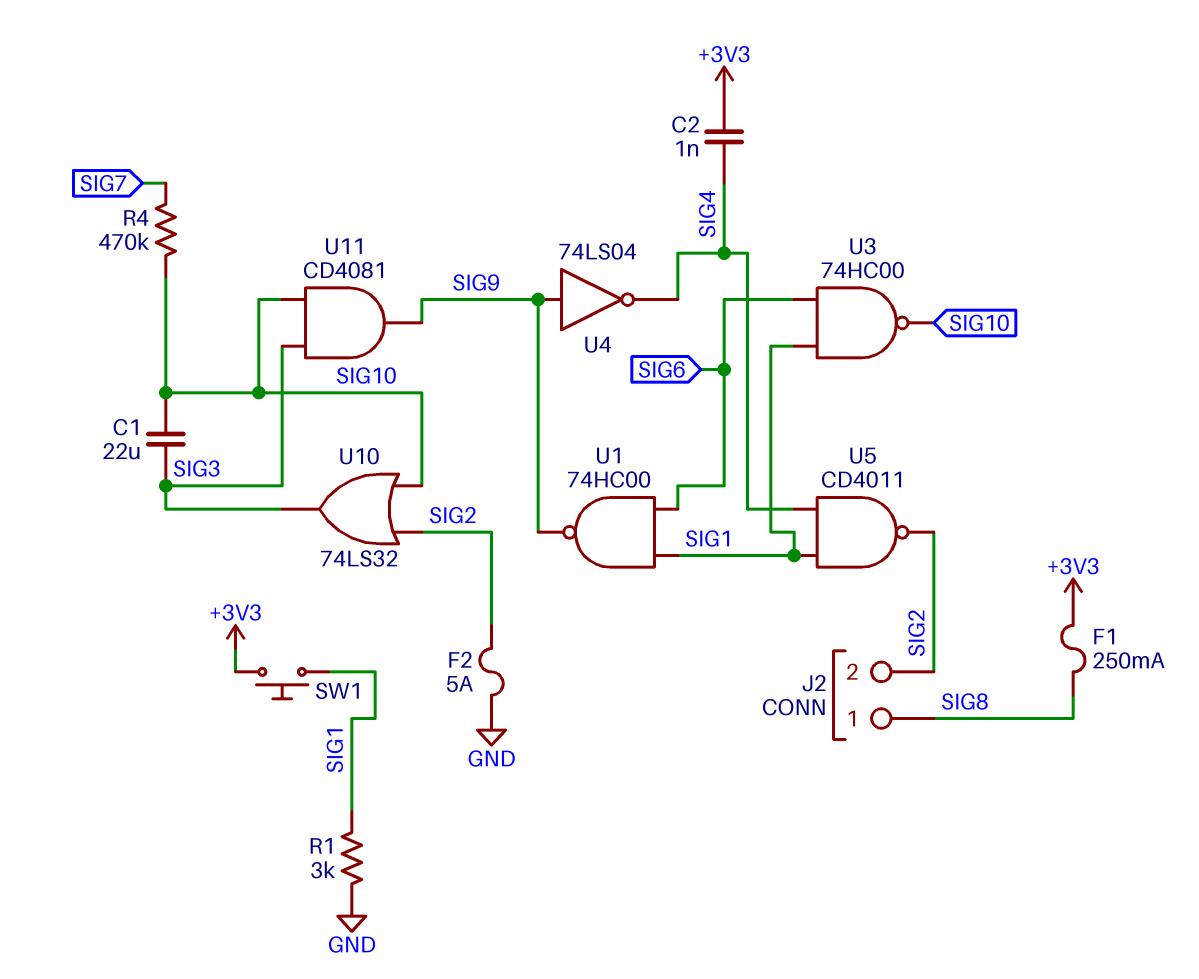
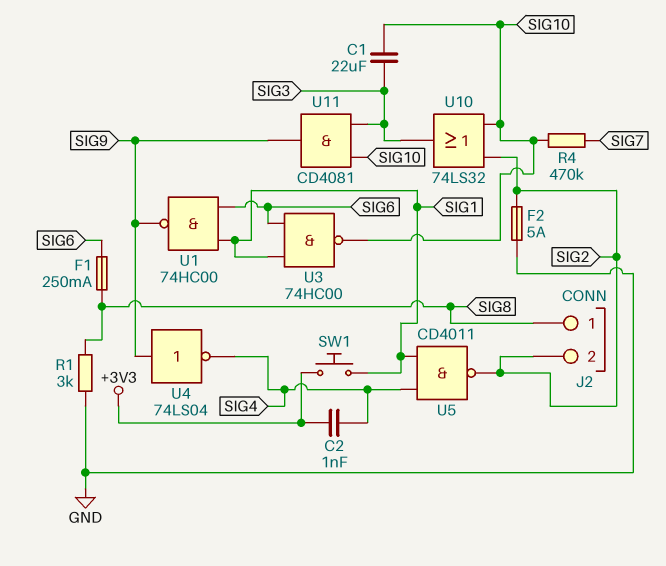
F1: 250mA (+3V3, SIG8) -> 250mA (SIG6, SIG8)
R1: 3k (GND, SIG1) -> 3k (GND, SIG8)

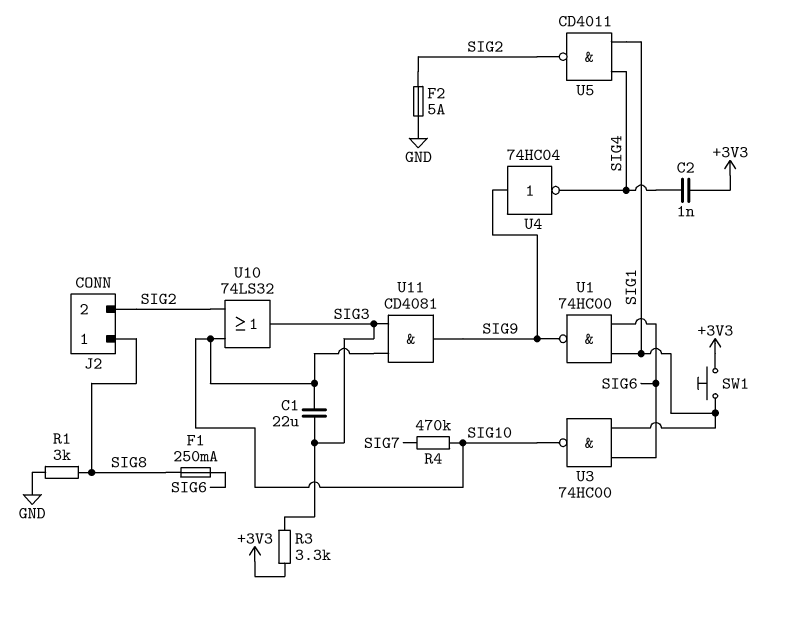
R3: none -> 3.3k (+3V3, SIG3)
U4: NOT 74LS04 (in SIG9, out SIG4) -> NOT 74HC04 (in SIG9, out SIG4)

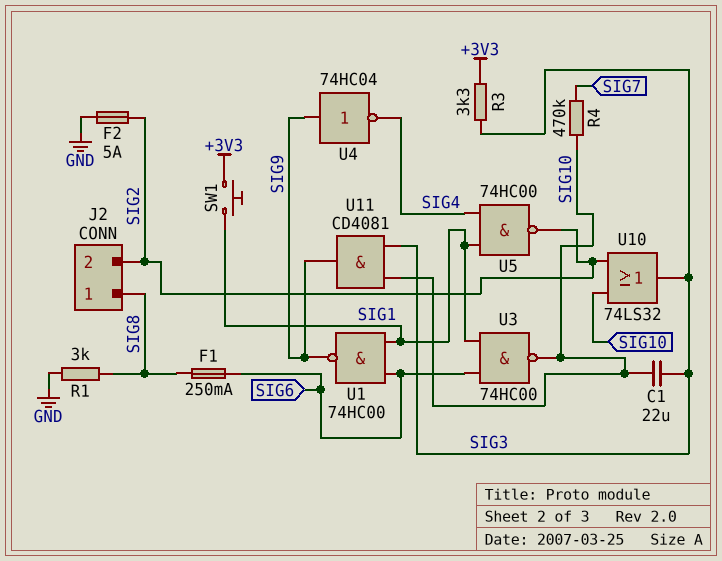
C2: 1nF (+3V3, SIG4) -> none
U5: NAND CD4011 (in SIG1, in SIG4, out SIG2) -> NAND 74HC00 (in SIG1, in SIG4, out SIG2)

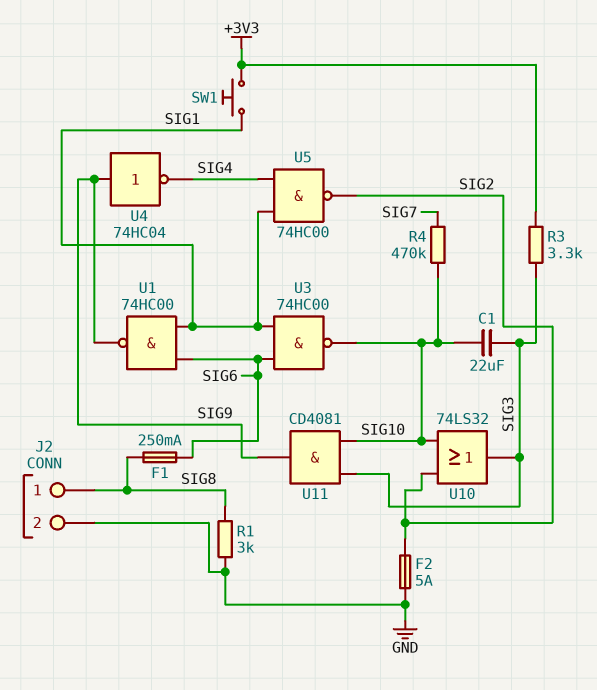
J2 pin 2: SIG2 -> GND

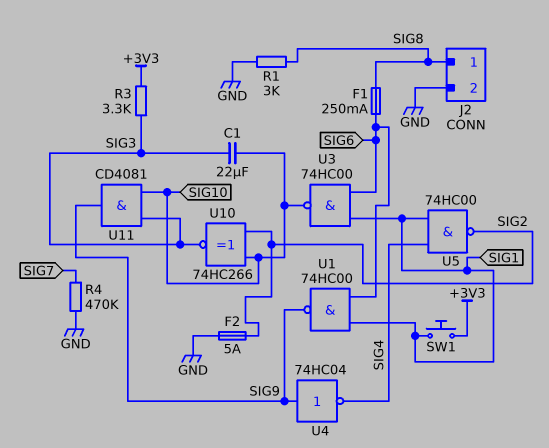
R4: 470k (SIG7, SIG10) -> 470k (GND, SIG7)
U10: OR 74LS32 (in SIG2, in SIG10, out SIG3) -> XNOR 74HC266 (in SIG2, in SIG10, out SIG3)

